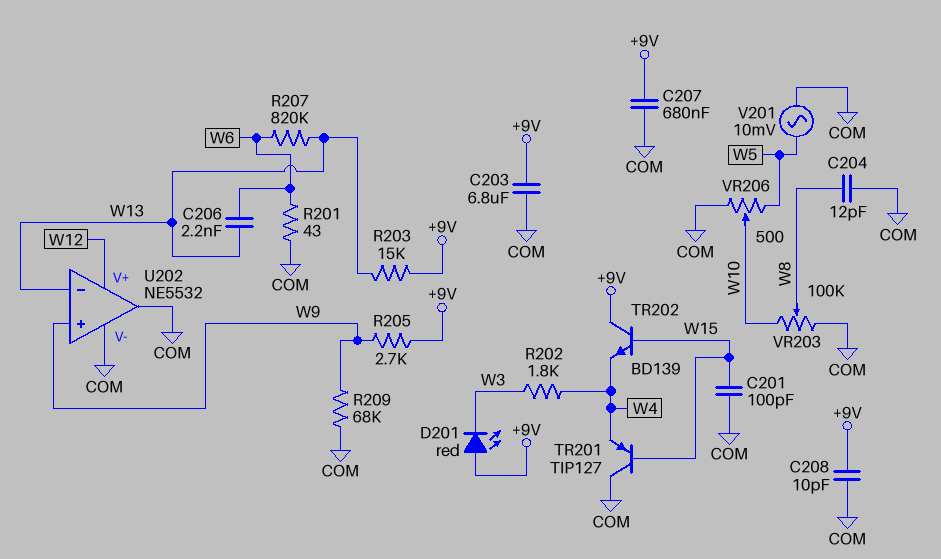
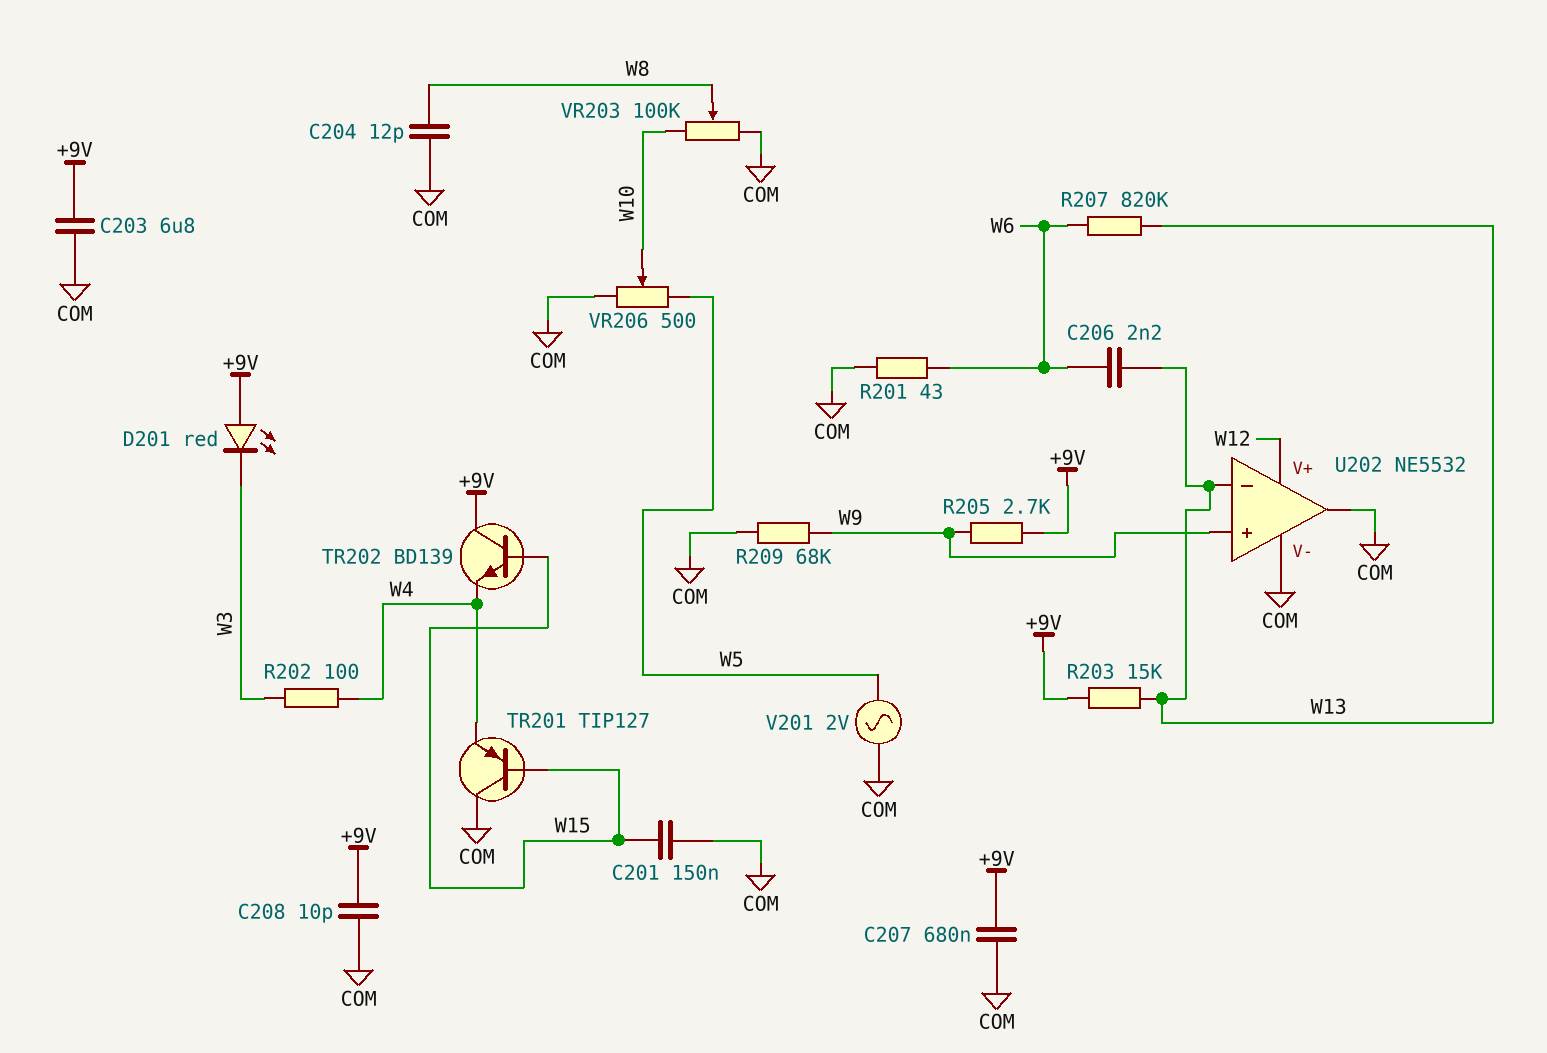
C201: 100pF (COM, W15) -> 150nF (COM, W15)
R202: 1.8k (W3, W4) -> 100 (W3, W4)
V201: AC 10mV (COM, W5) -> AC 2V (COM, W5)

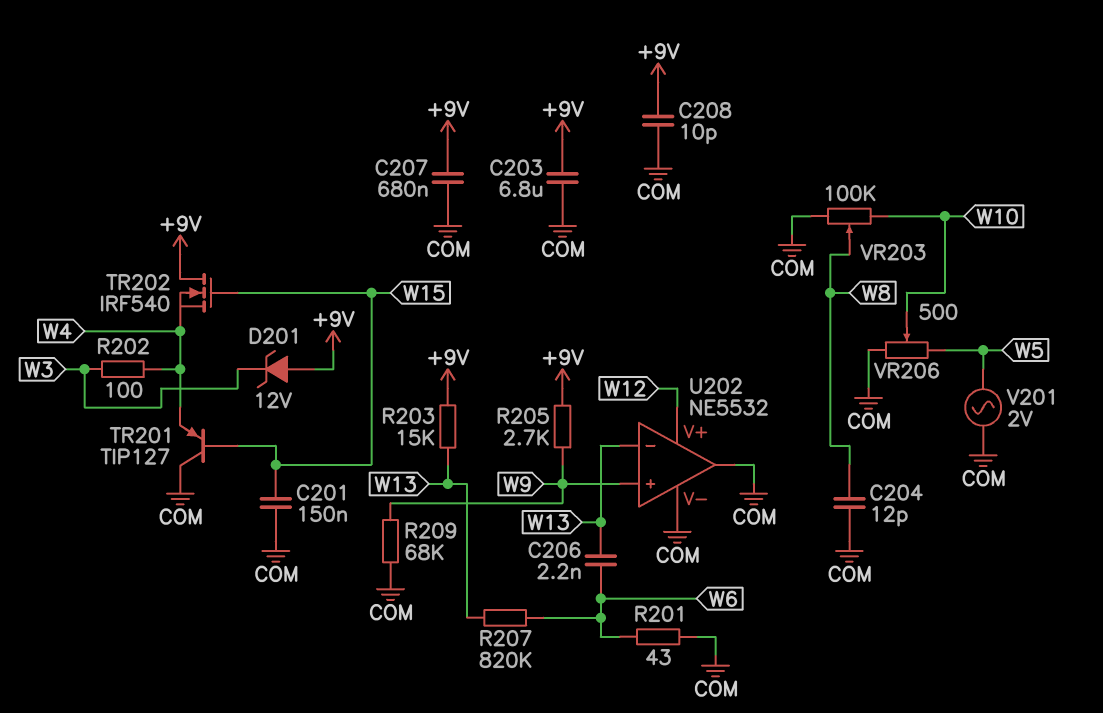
D201: LED red (A +9V, K W3) -> zener 12V (A +9V, K W3)
TR202: NPN BD139 (B W15, C +9V, E W4) -> NMOS IRF540 (G W15, D +9V, S W4)

